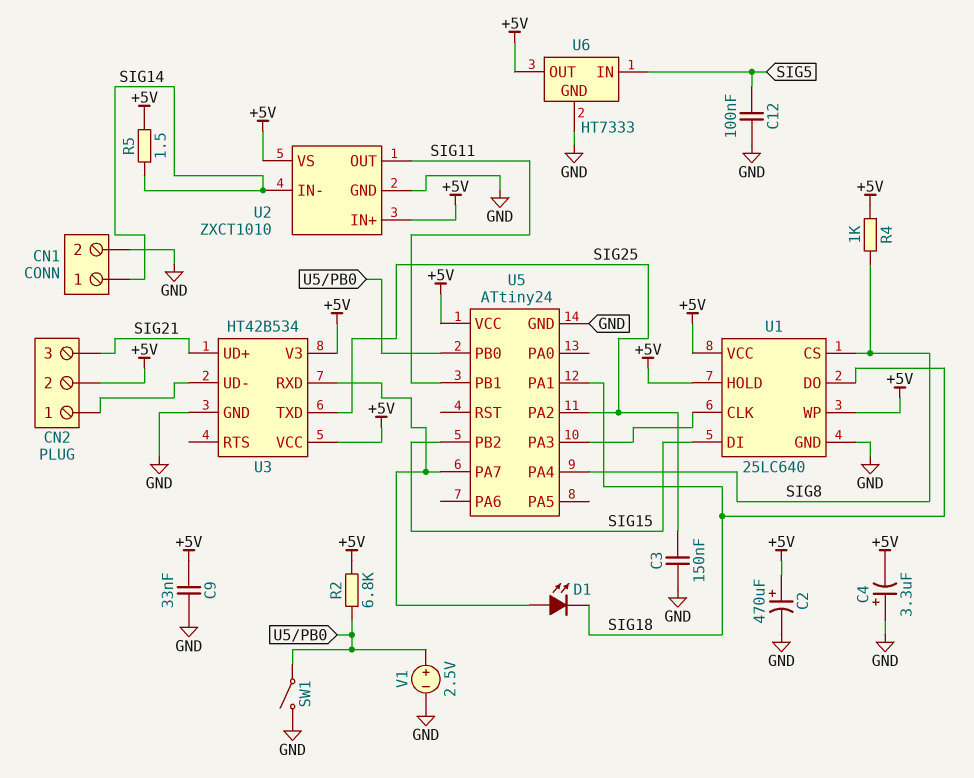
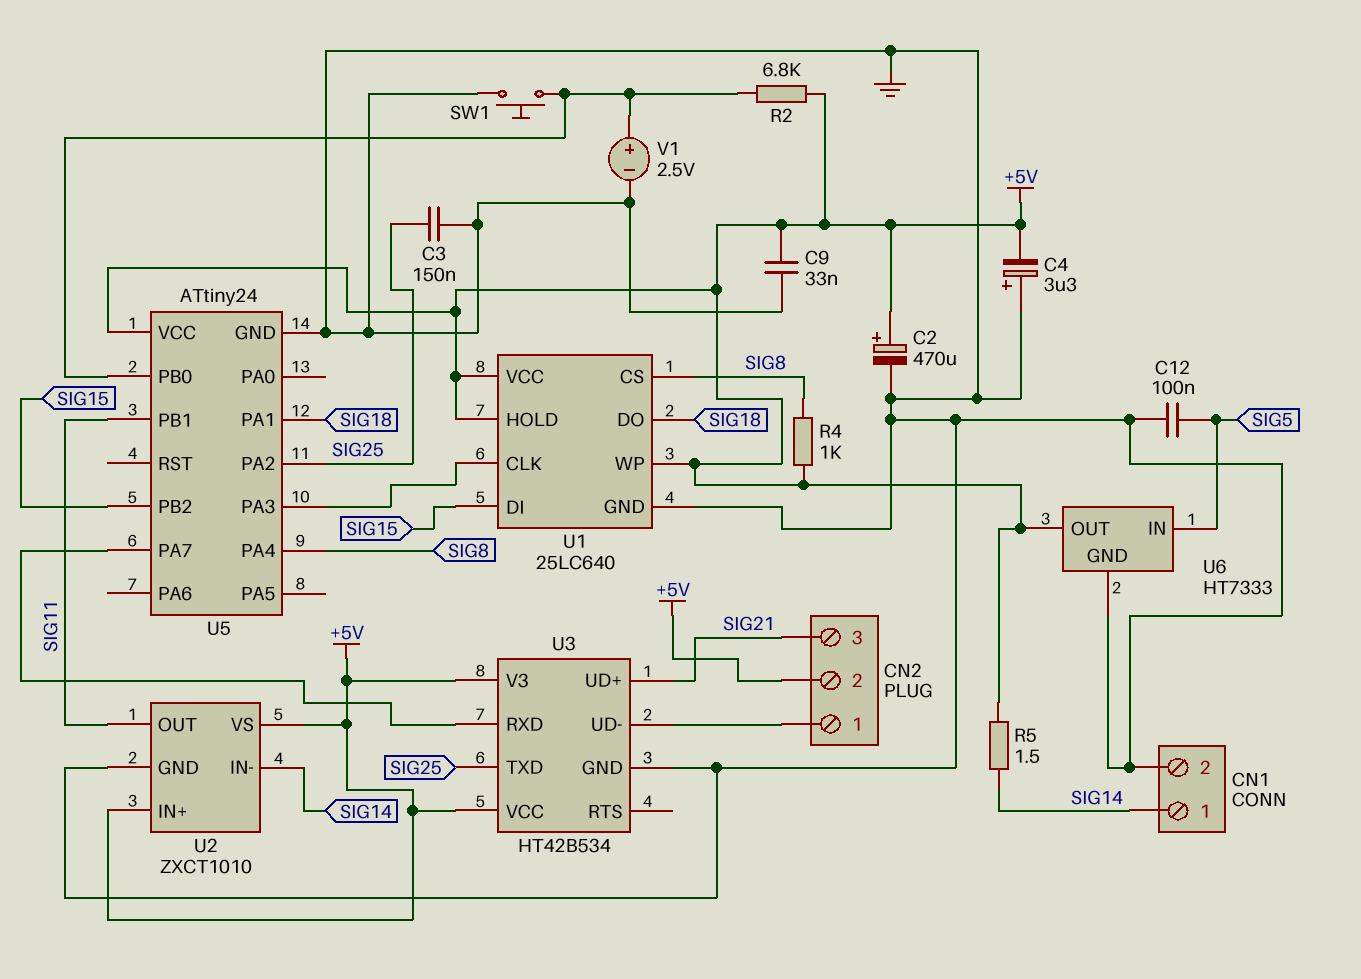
D1: LED (A U3/RXD, K SIG18) -> none
SW1: switch (GND, U5/PB0) -> button (GND, U5/PB0)

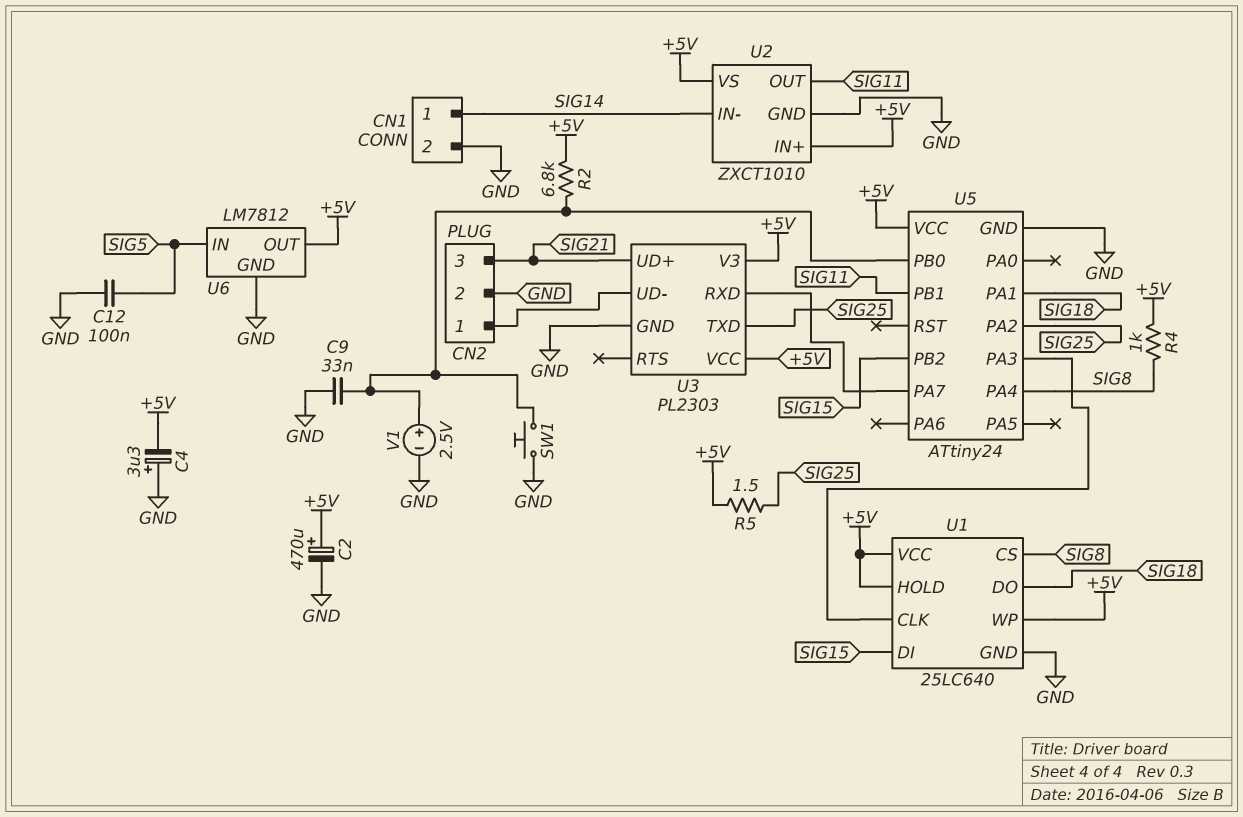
C3: 150nF (GND, SIG25) -> none
C9: 33nF (+5V, GND) -> 33nF (GND, U5/PB0)
CN2 pin 2: +5V -> GND
R5: 1.5 (+5V, SIG14) -> 1.5 (+5V, SIG25)
U3: HT42B534 -> PL2303
U6: HT7333 -> LM7812

